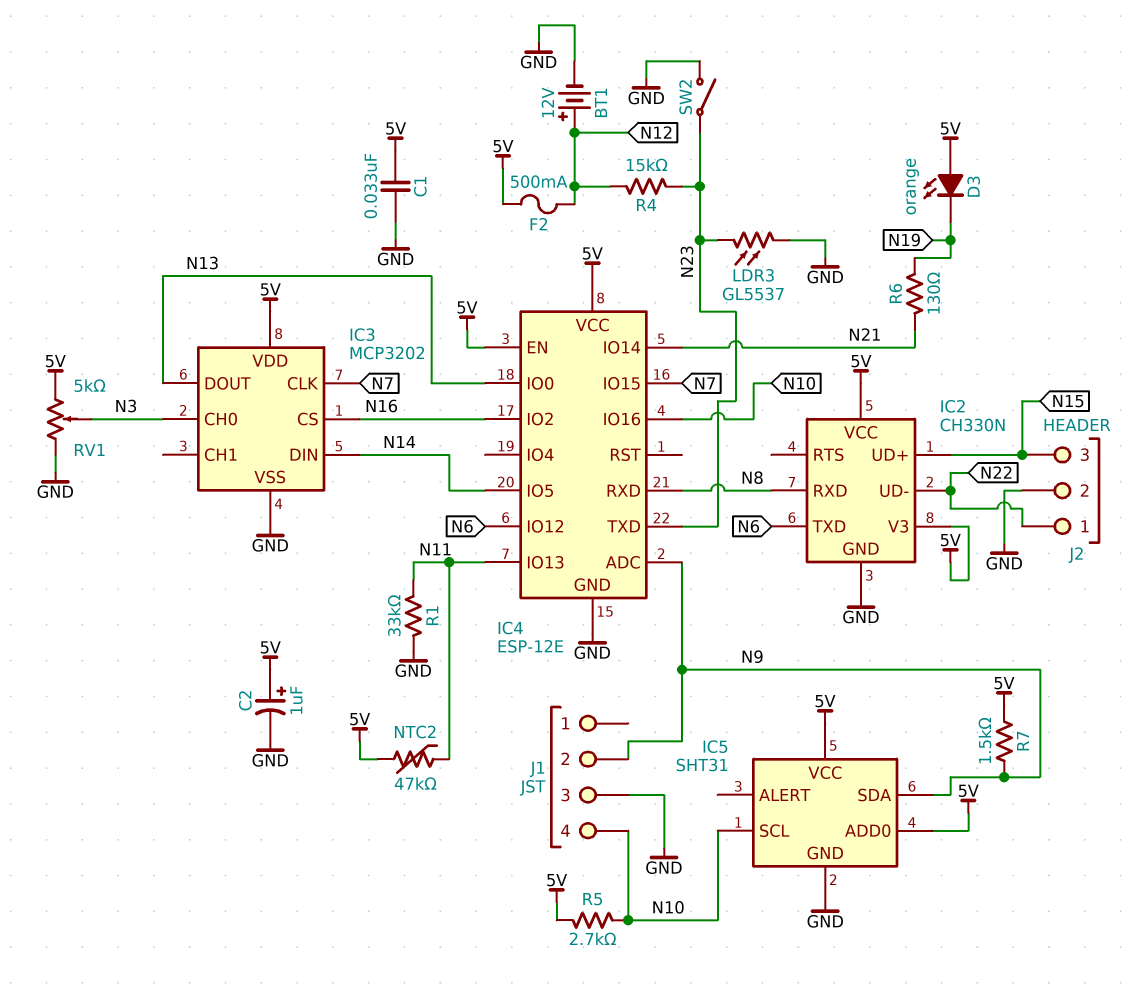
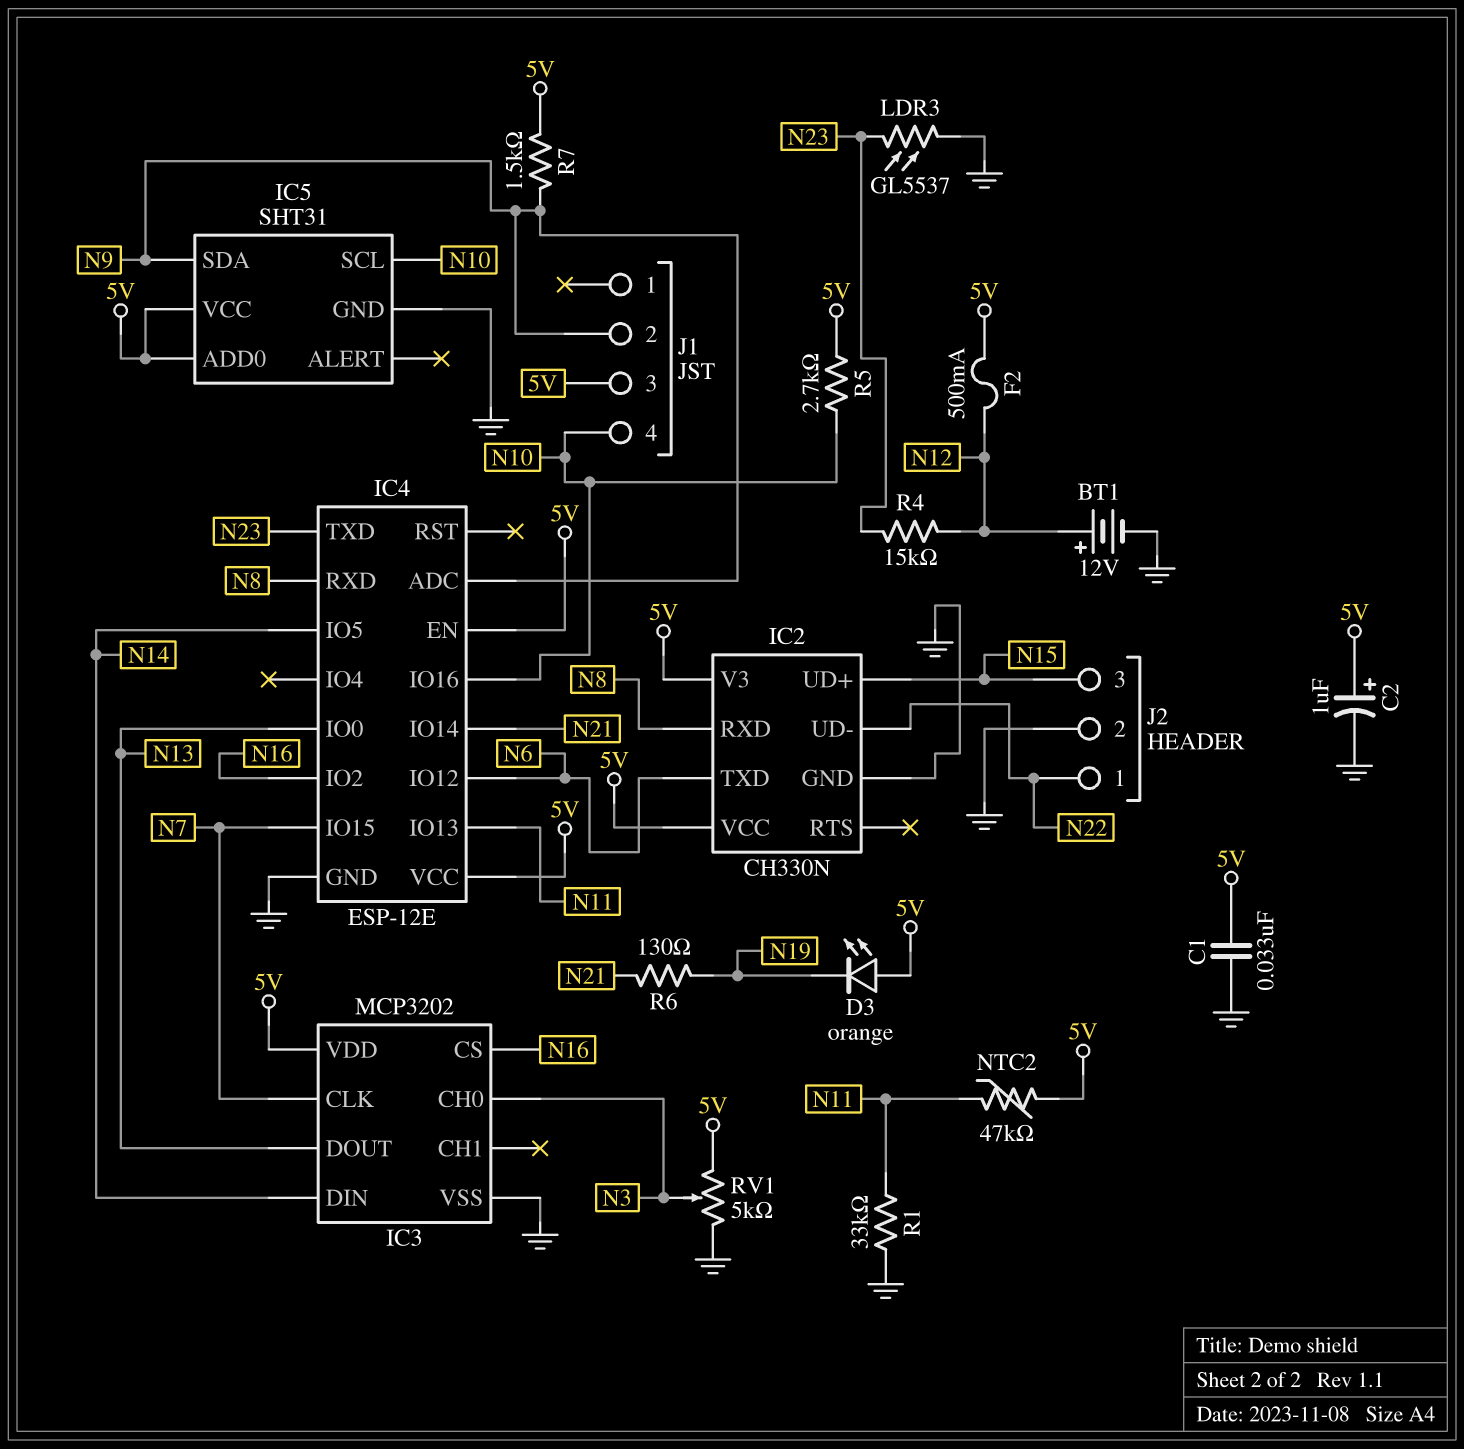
J1 pin 3: GND -> 5V
SW2: switch (GND, N23) -> none

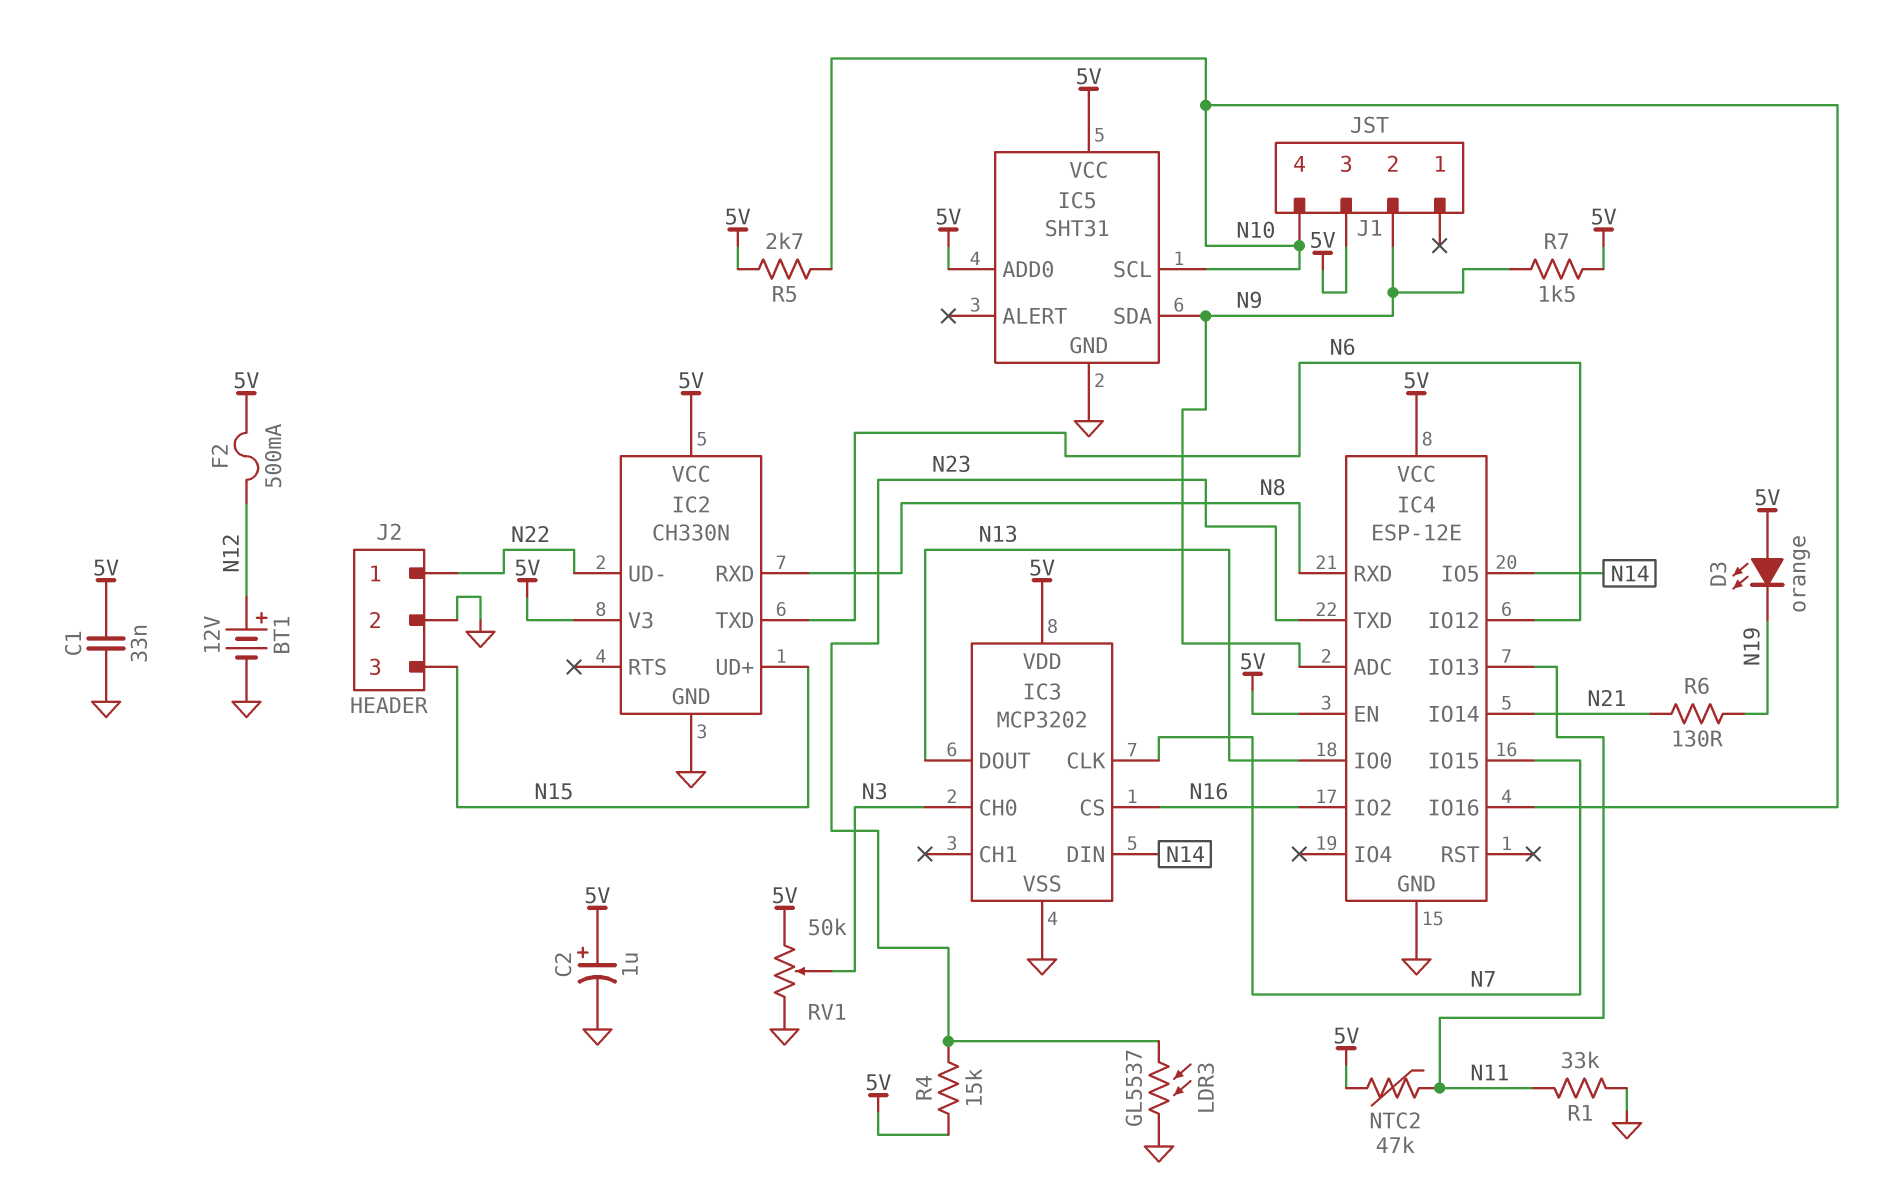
R4: 15k (N12, N23) -> 15k (5V, N23)
RV1: 5k (5V, GND, wiper N3) -> 50k (5V, GND, wiper N3)

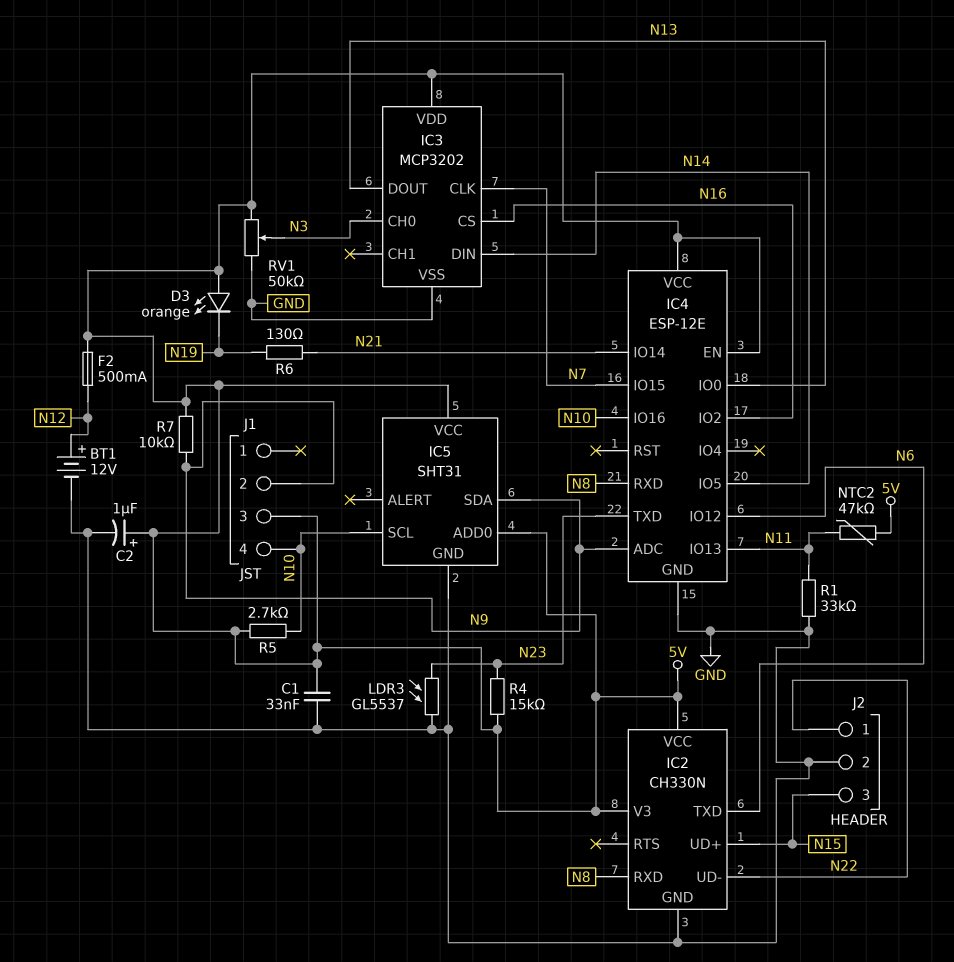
R7: 1.5k (5V, N9) -> 10k (5V, N9)

